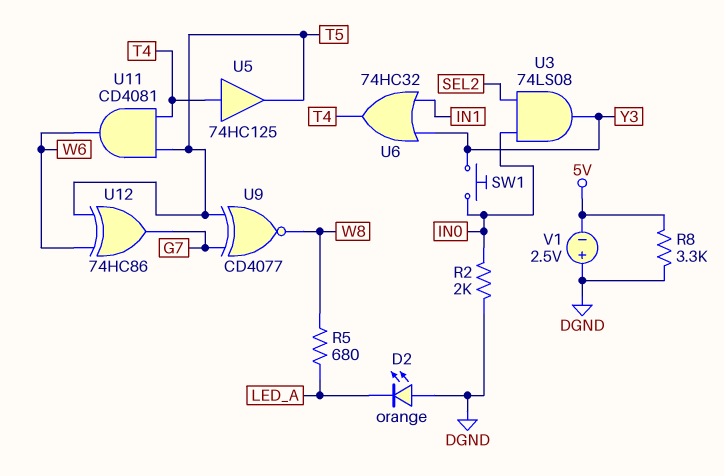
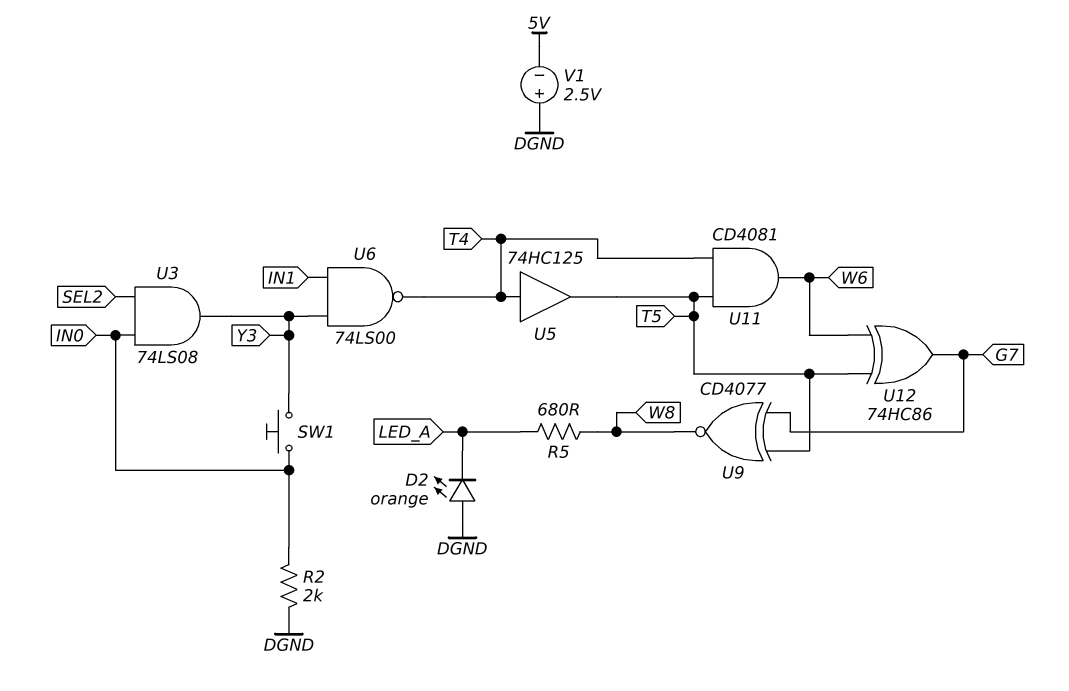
R8: 3.3k (5V, DGND) -> none
U6: OR 74HC32 (in IN1, in Y3, out T4) -> NAND 74LS00 (in IN1, in Y3, out T4)

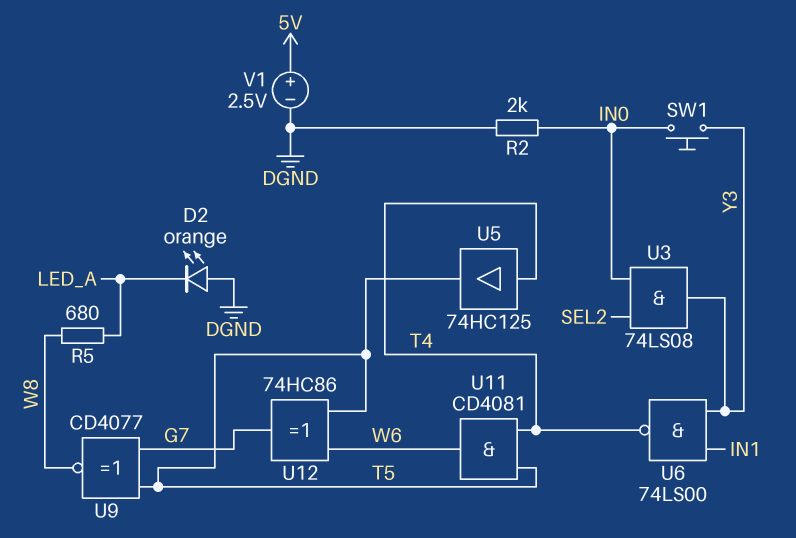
V1: 2.5V (plus DGND, minus 5V) -> 2.5V (plus 5V, minus DGND)

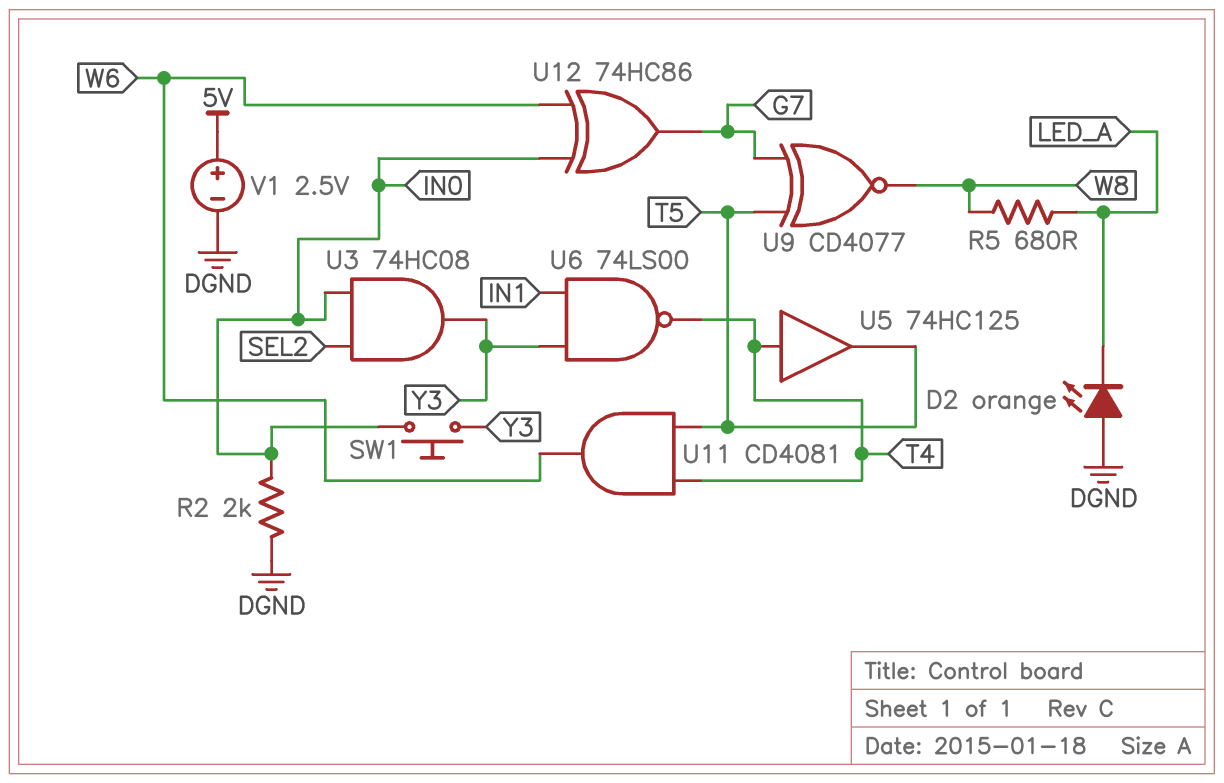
U3: AND 74LS08 (in IN0, in SEL2, out Y3) -> AND 74HC08 (in IN0, in SEL2, out Y3)
U12: XOR 74HC86 (in T5, in W6, out G7) -> XOR 74HC86 (in IN0, in W6, out G7)

